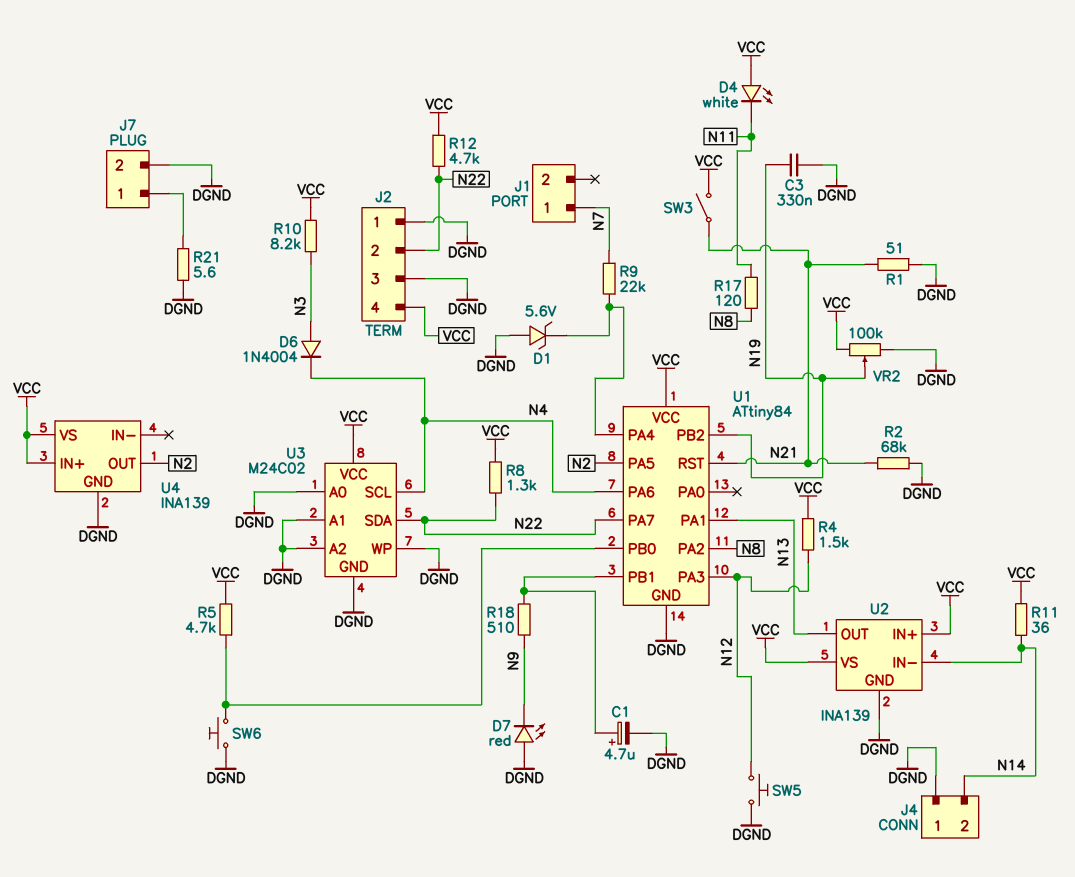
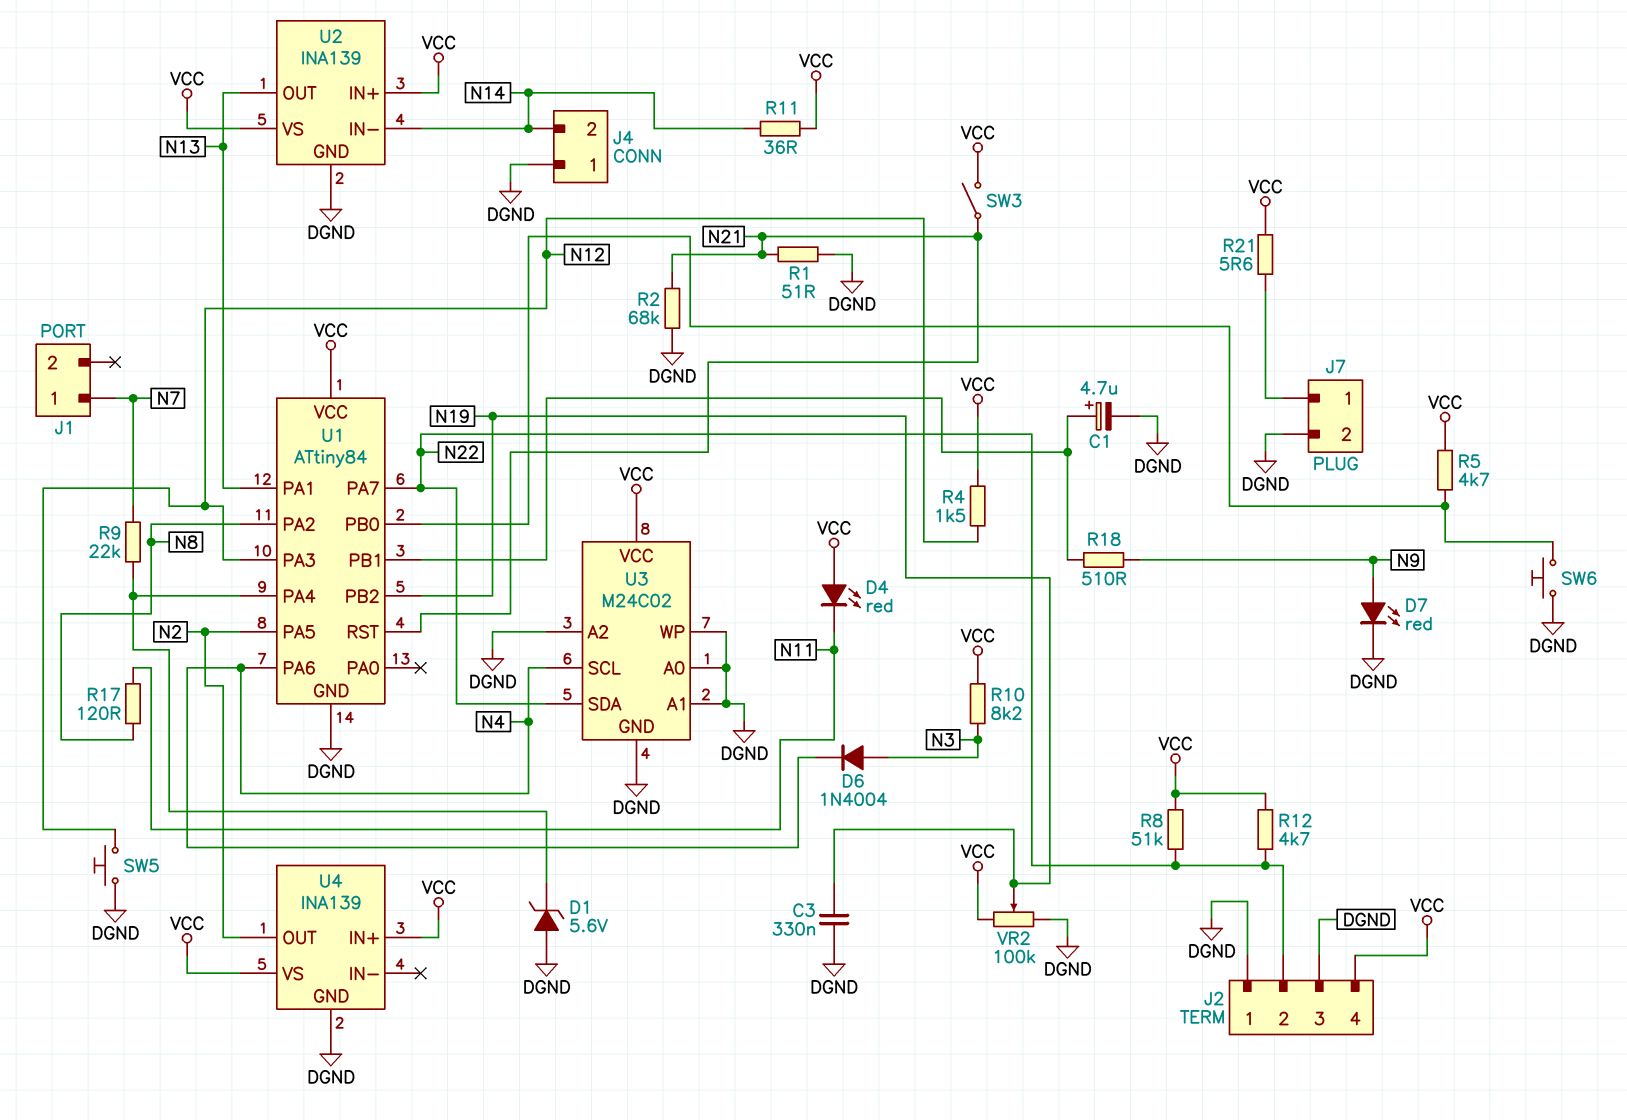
D4: LED white (A VCC, K N11) -> LED red (A VCC, K N11)
D7: LED red (A DGND, K N9) -> LED red (A N9, K DGND)
R8: 1.3k (N22, VCC) -> 51k (N22, VCC)
R21: 5.6 (DGND, J7/1) -> 5.6 (J7/1, VCC)

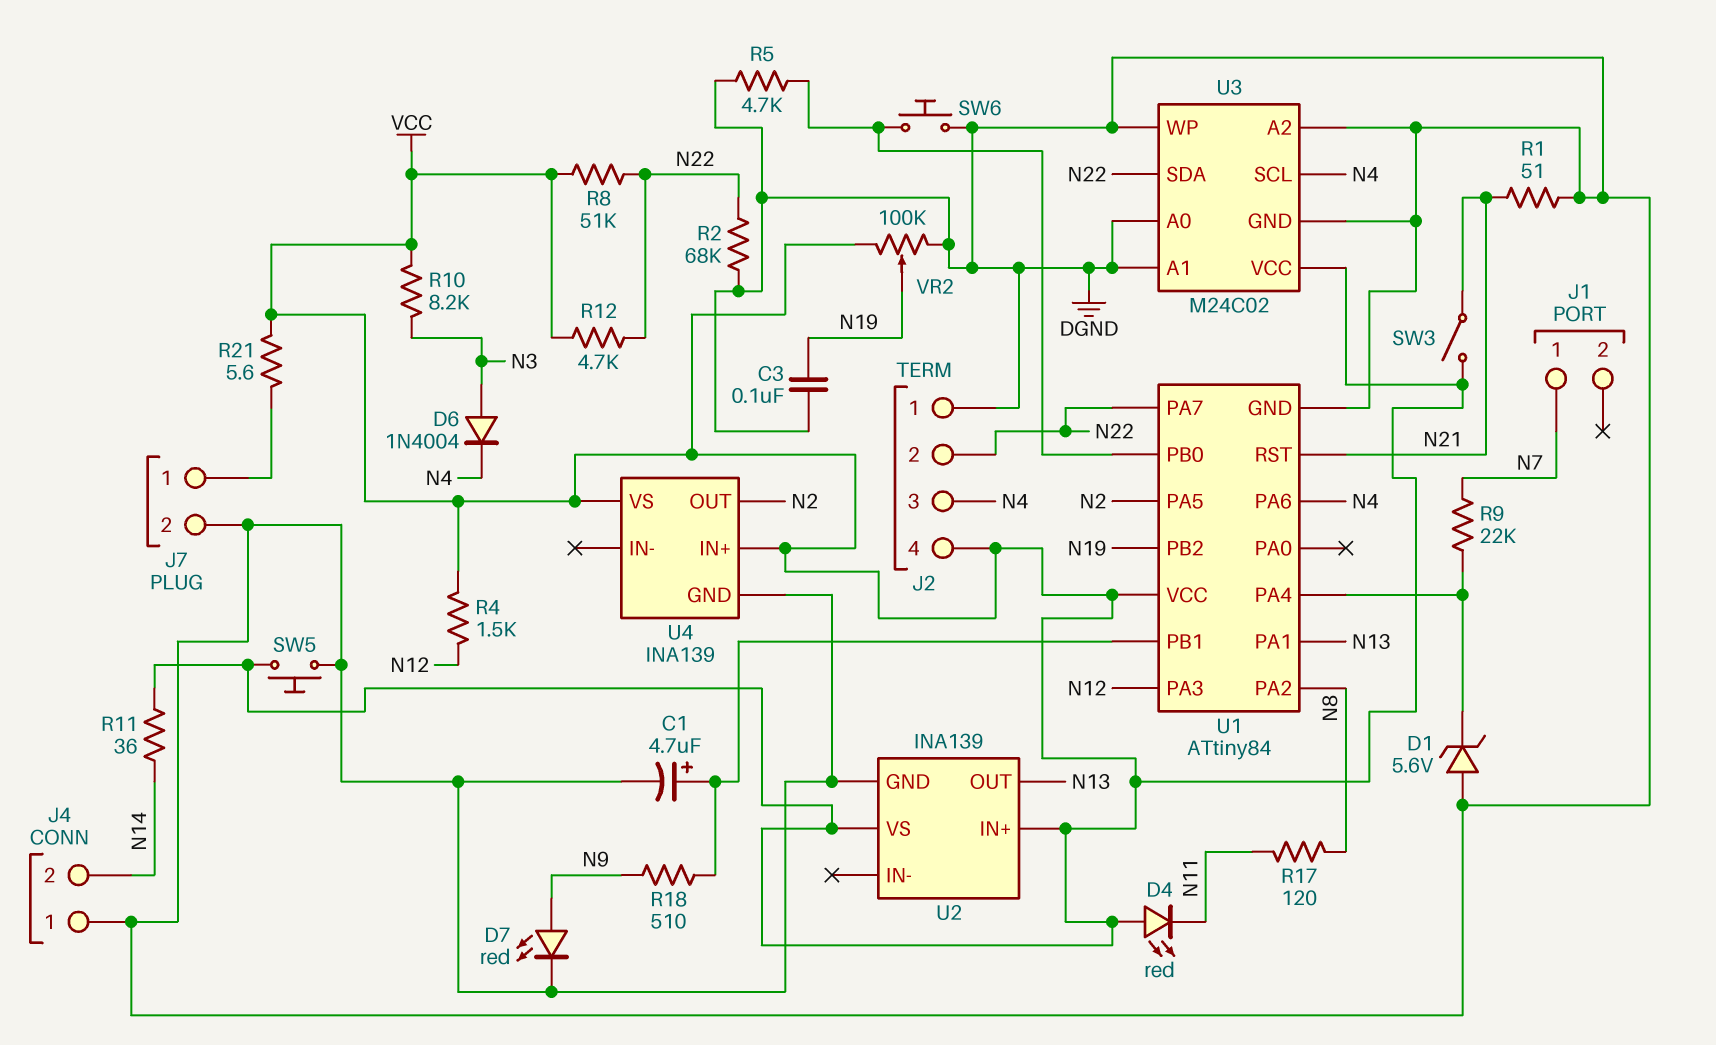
C3: 330nF (DGND, N19) -> 100nF (DGND, N19)
J2 pin 3: DGND -> N4
R2: 68k (DGND, N21) -> 68k (DGND, N22)
R5: 4.7k (U1/PB0, VCC) -> 4.7k (DGND, U1/PB0)
SW5: button (DGND, N12) -> button (DGND, VCC)
U2 pin IN-: N14 -> none

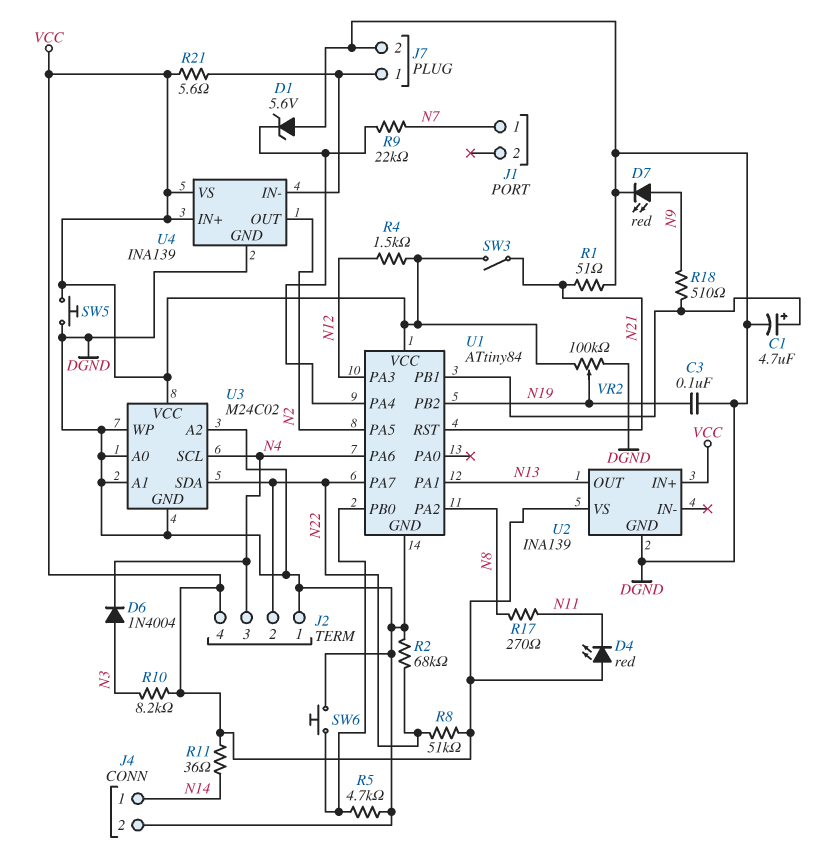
J4 pin 1: DGND -> N14
J4 pin 2: N14 -> DGND
R12: 4.7k (N22, VCC) -> none
R17: 120 (N8, N11) -> 270 (N8, N11)
U4 pin IN-: none -> J7/1

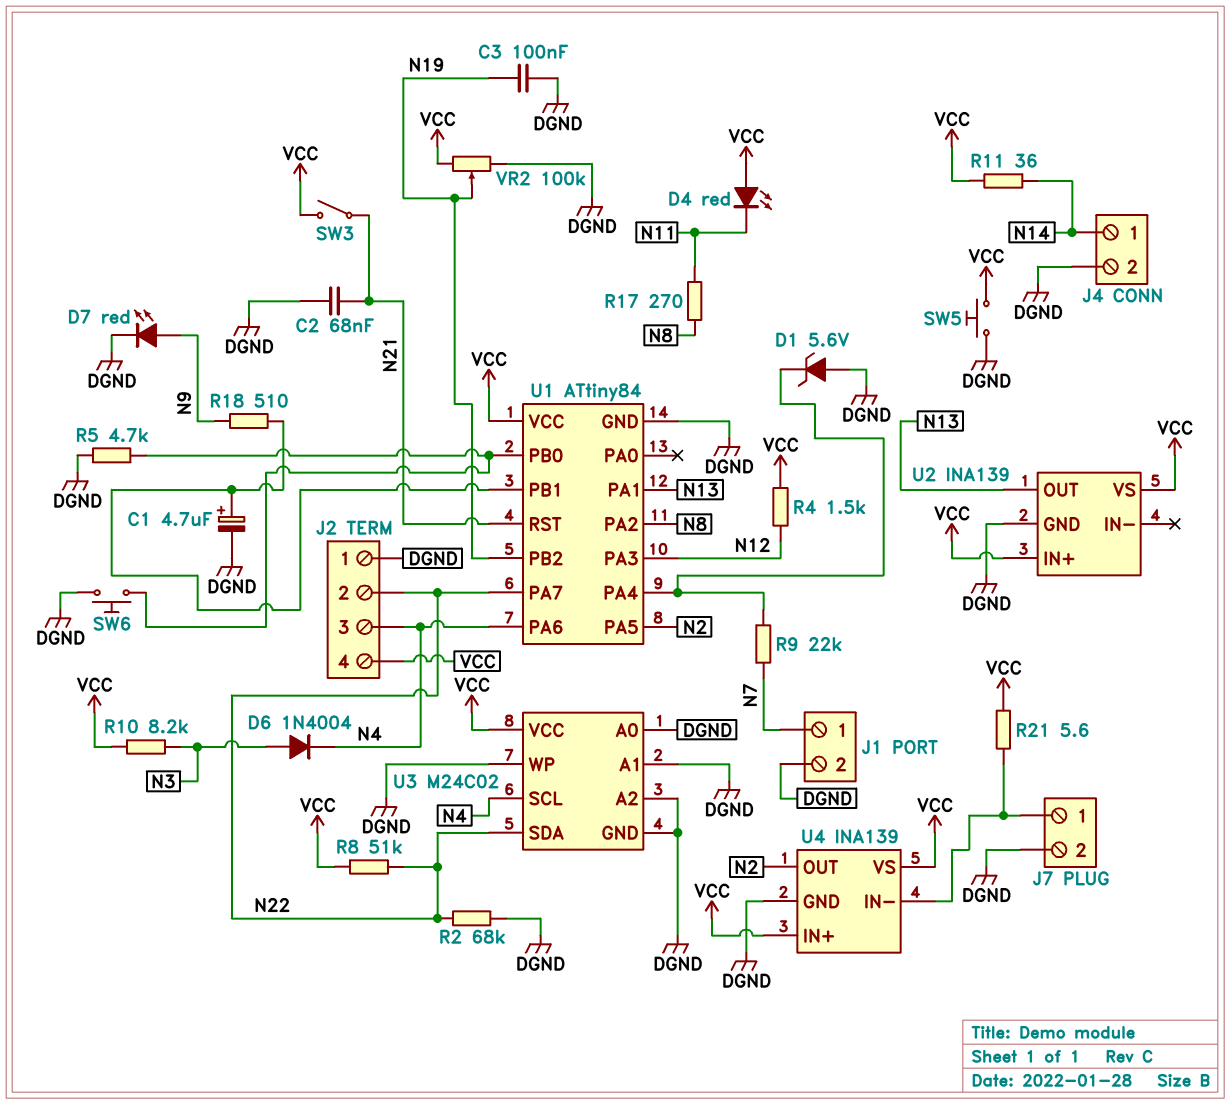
C2: none -> 68nF (DGND, N21)
J1 pin 2: none -> DGND
R1: 51 (DGND, N21) -> none

